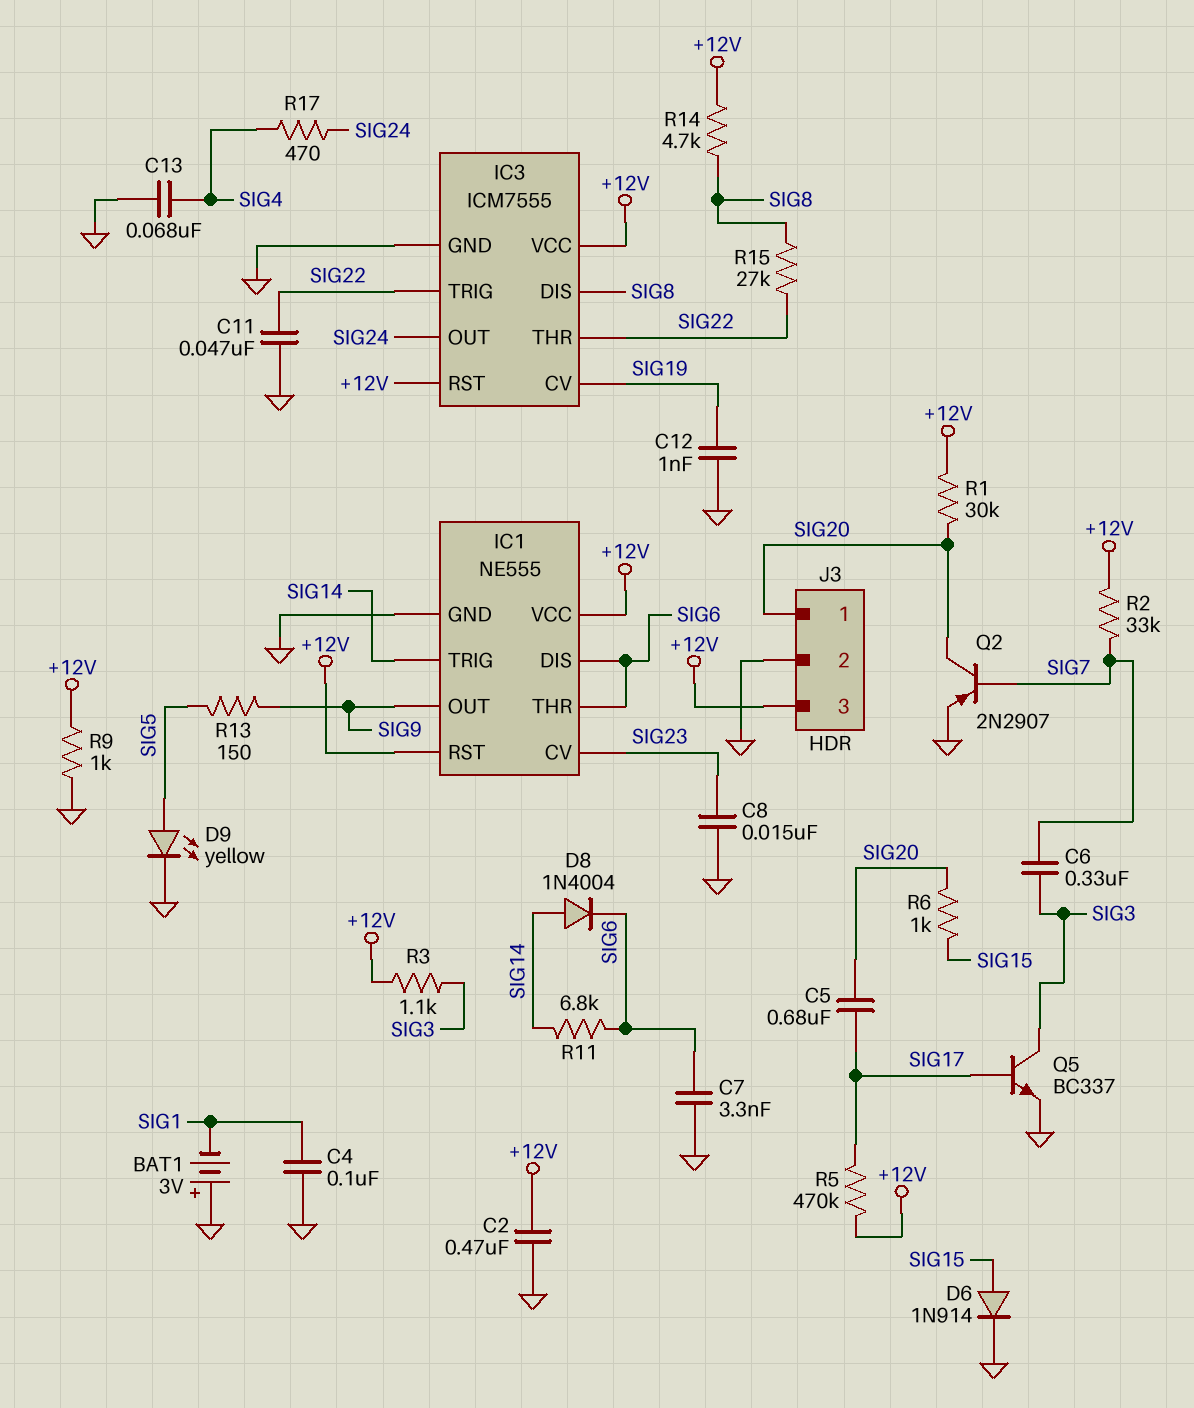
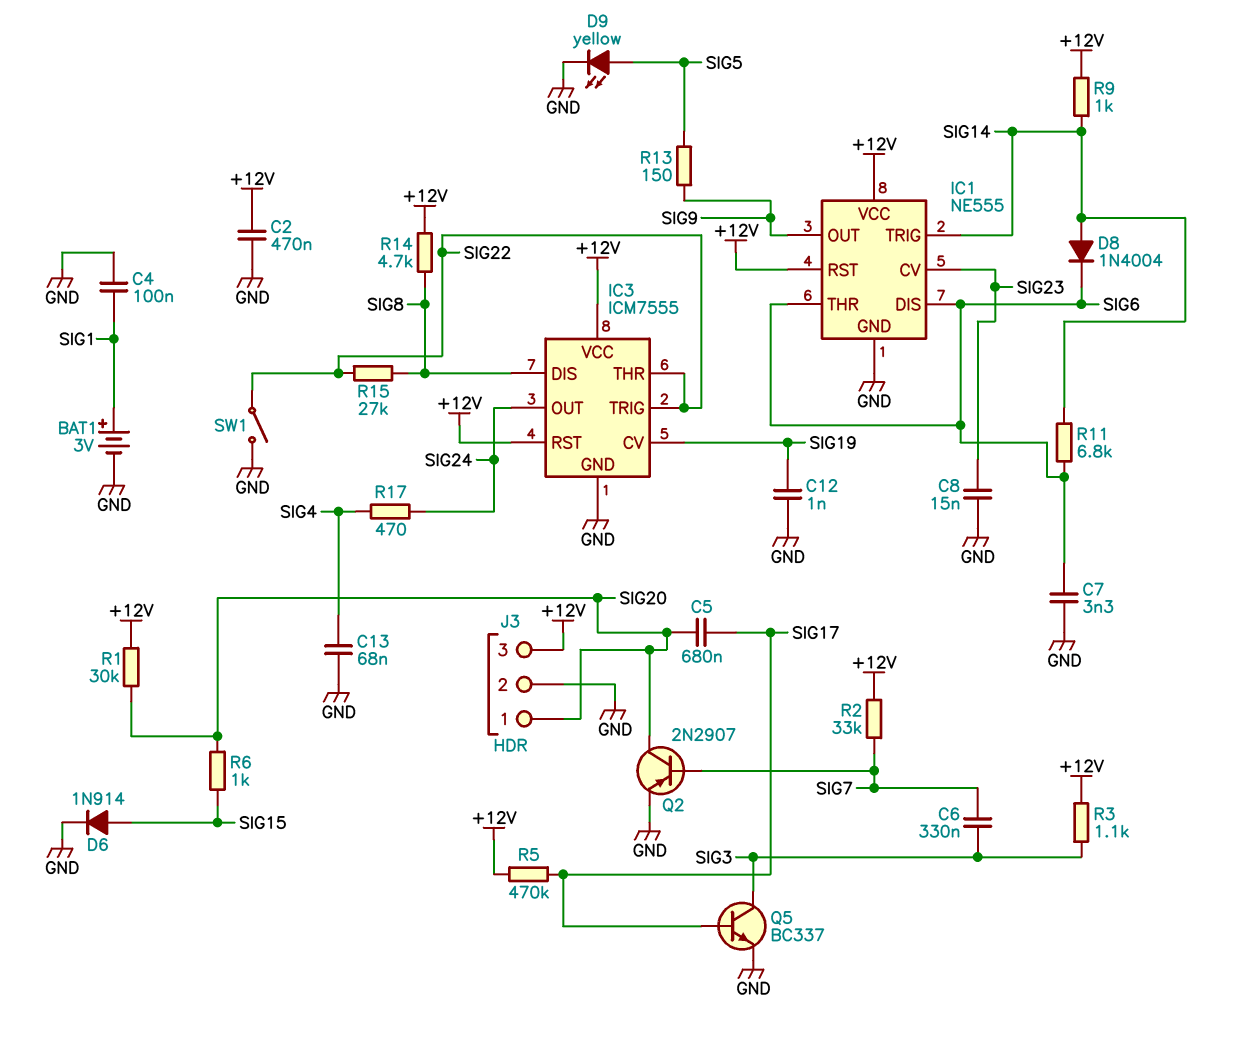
BAT1: 3V (plus GND, minus SIG1) -> 3V (plus SIG1, minus GND)
C11: 47nF (GND, SIG22) -> none
R9: 1k (+12V, GND) -> 1k (+12V, SIG14)
SW1: none -> switch (GND, SIG22)

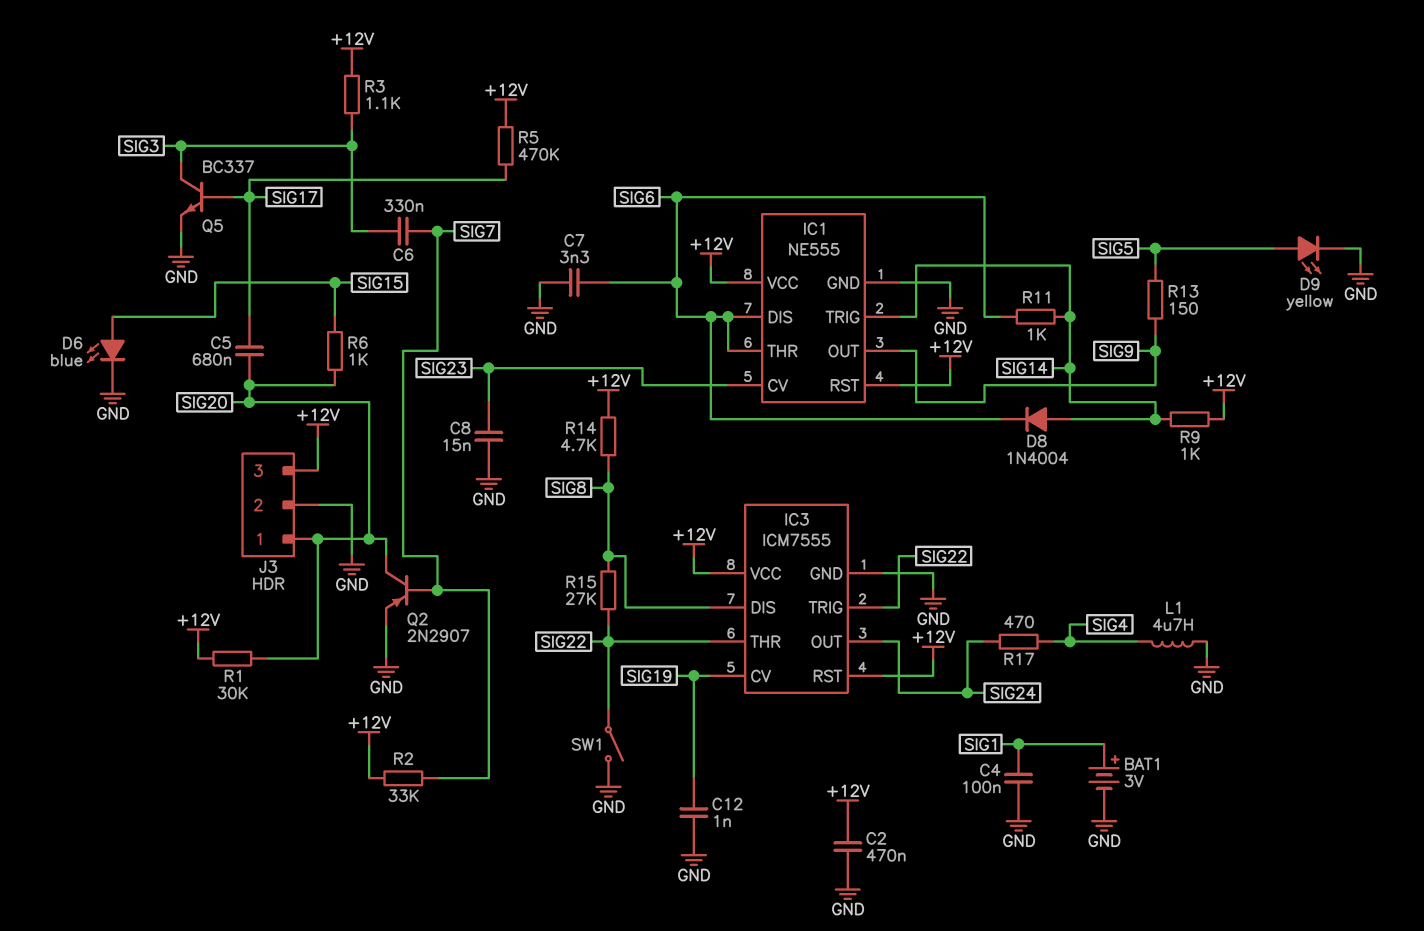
C13: 68nF (GND, SIG4) -> none
D6: diode 1N914 (A SIG15, K GND) -> LED blue (A SIG15, K GND)
L1: none -> 4.7uH (GND, SIG4)
R11: 6.8k (SIG6, SIG14) -> 1k (SIG6, SIG14)

